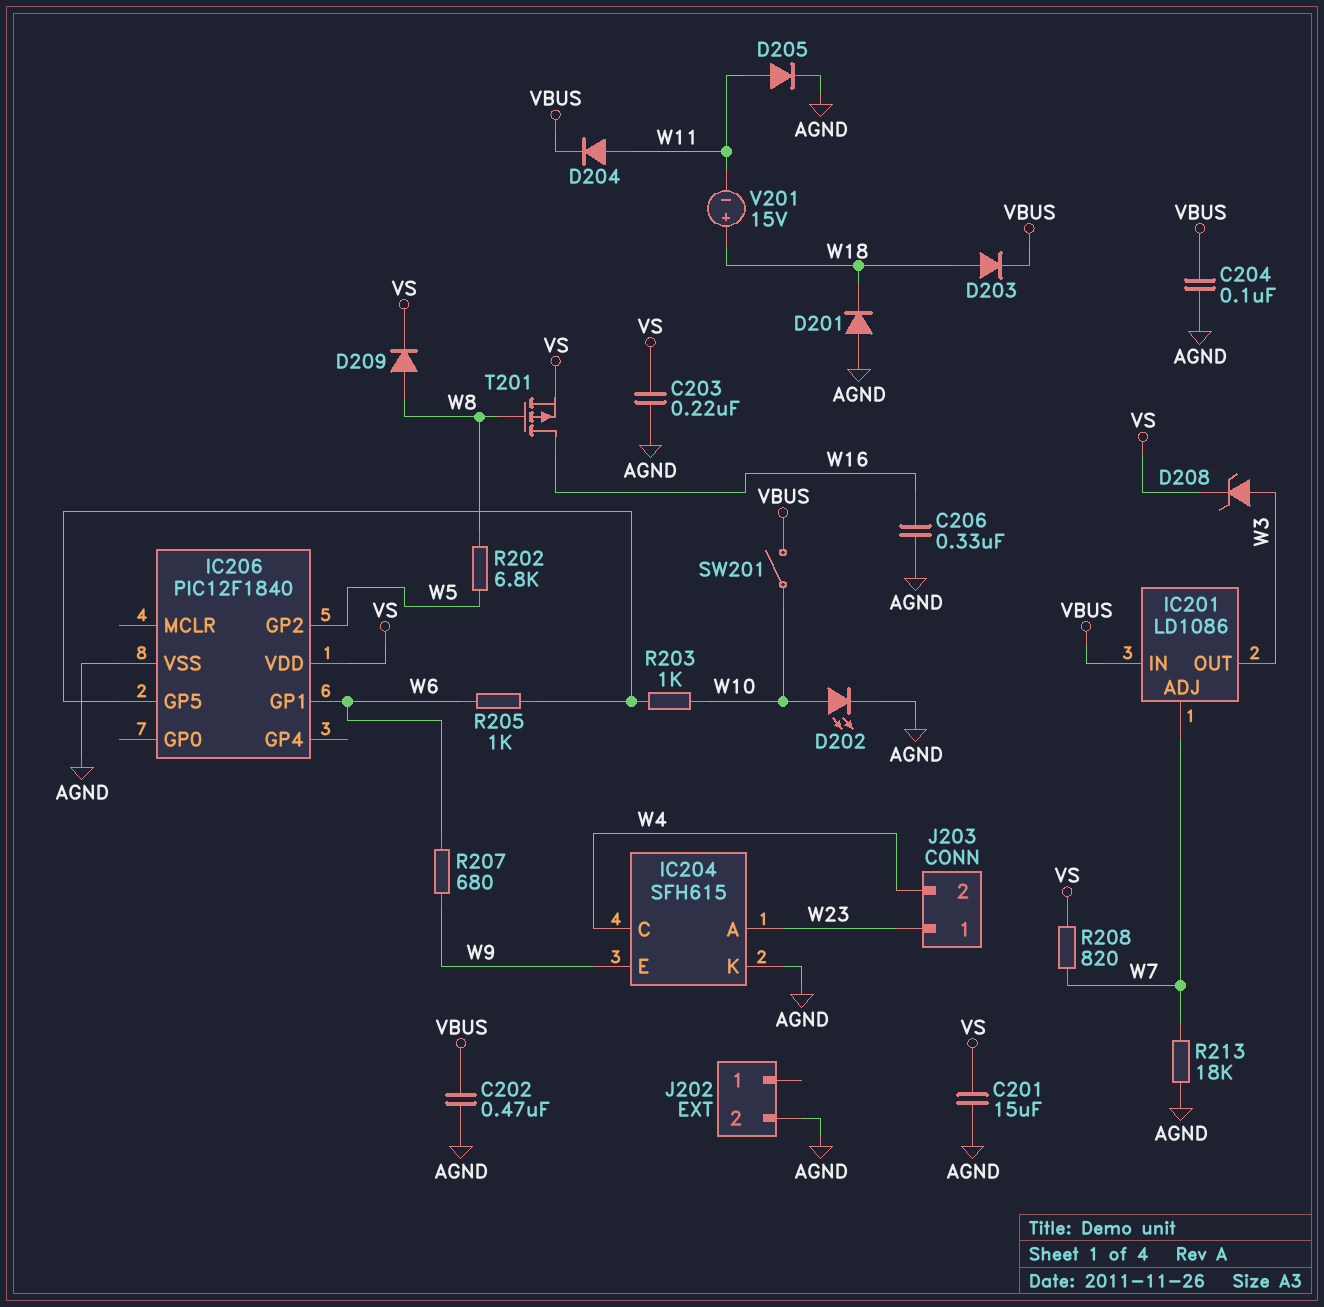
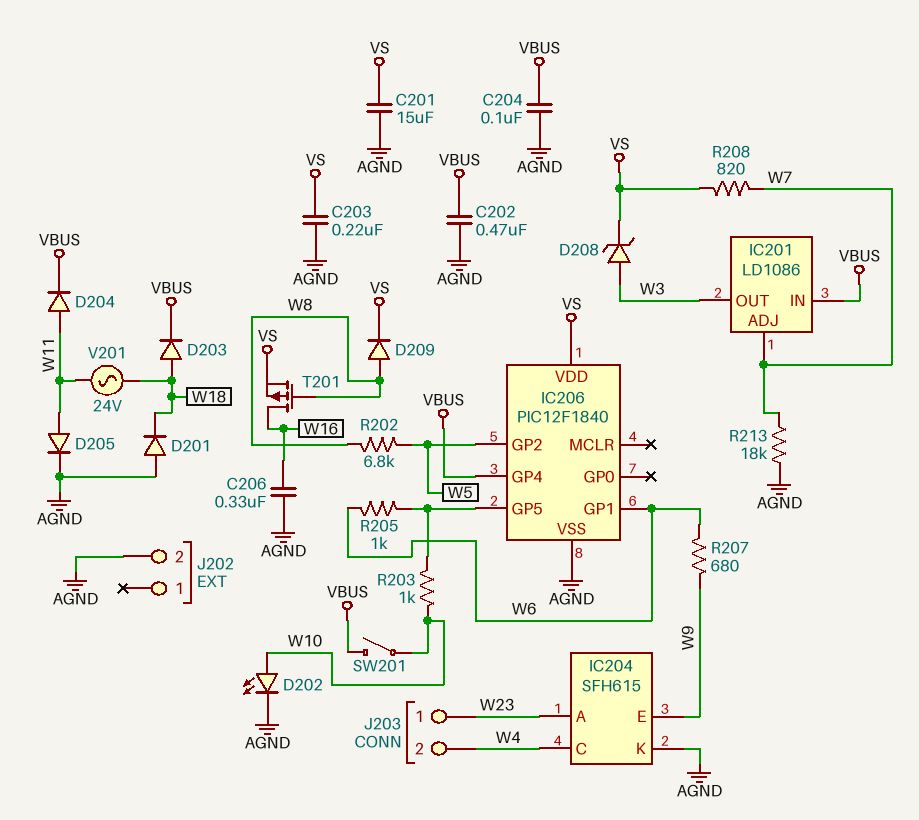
IC206 pin GP4: none -> VBUS
V201: 15V (plus W18, minus W11) -> AC 24V (W11, W18)

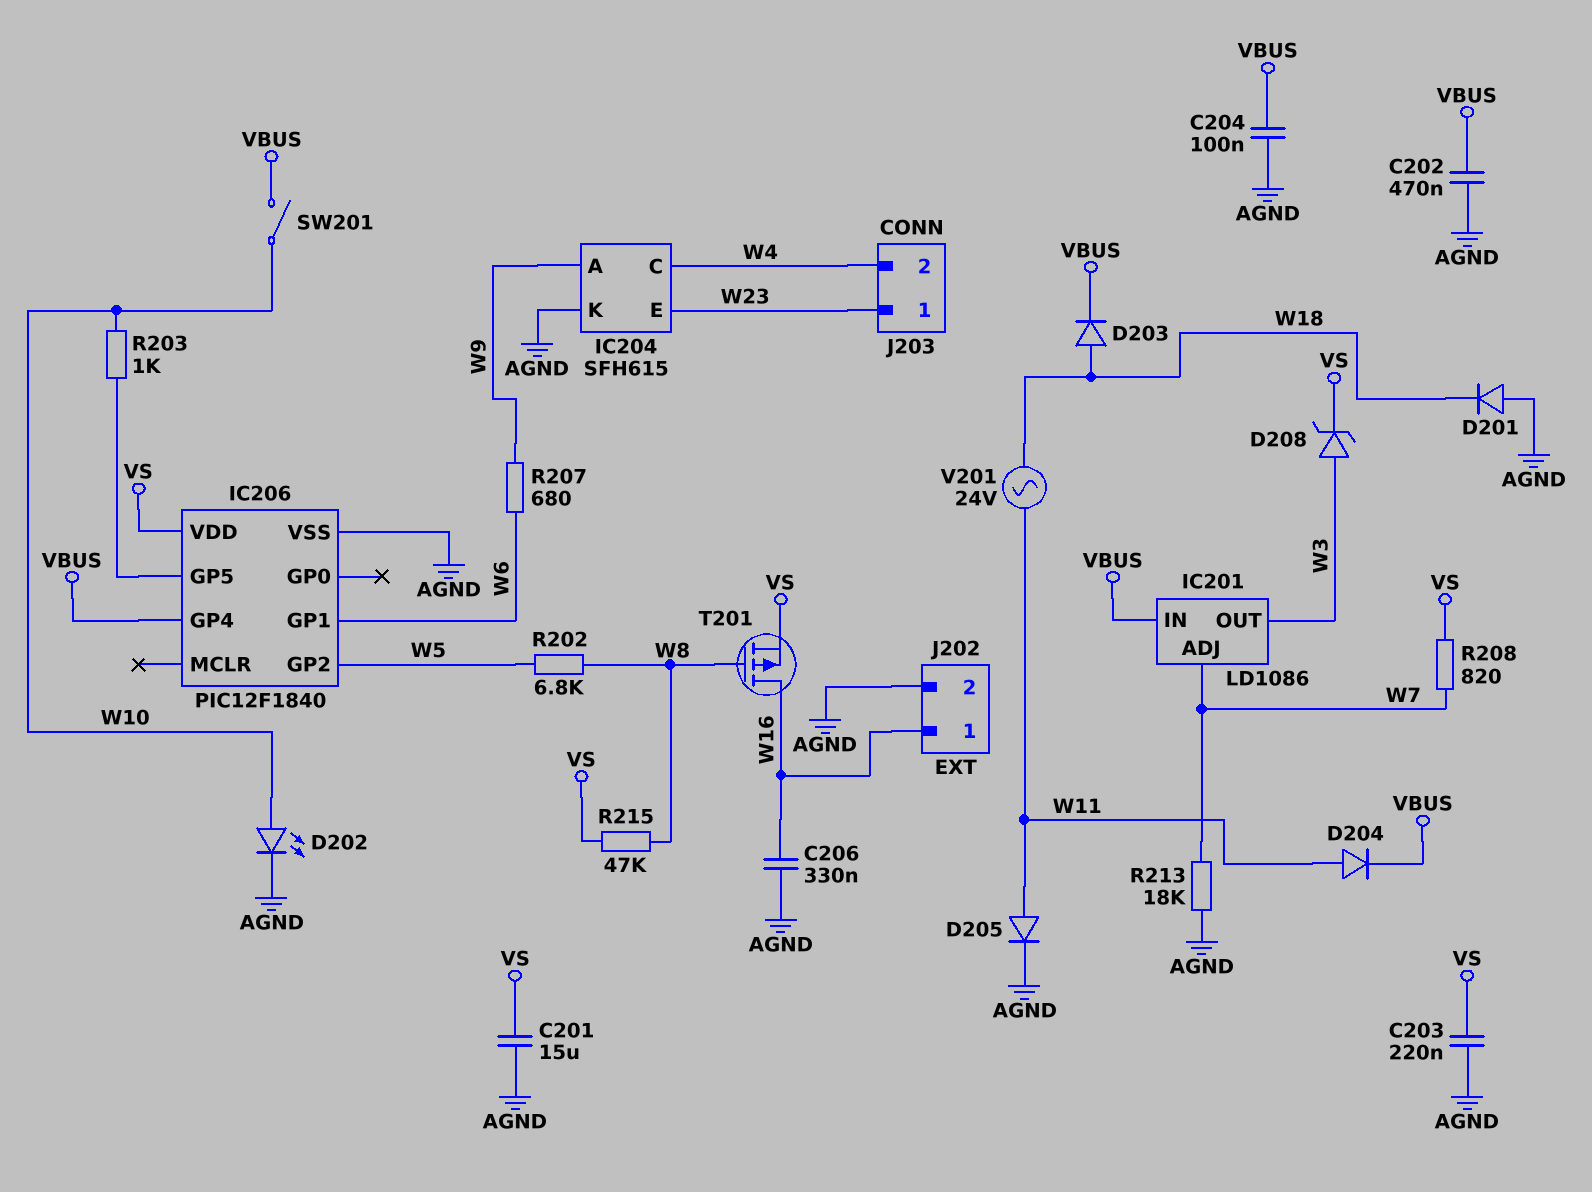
D209: diode (A W8, K VS) -> none
IC204 pin A: W23 -> W9
IC204 pin E: W9 -> W23
J202 pin 1: none -> W16
R205: 1k (IC206/GP5, W6) -> none
R215: none -> 47k (VS, W8)

